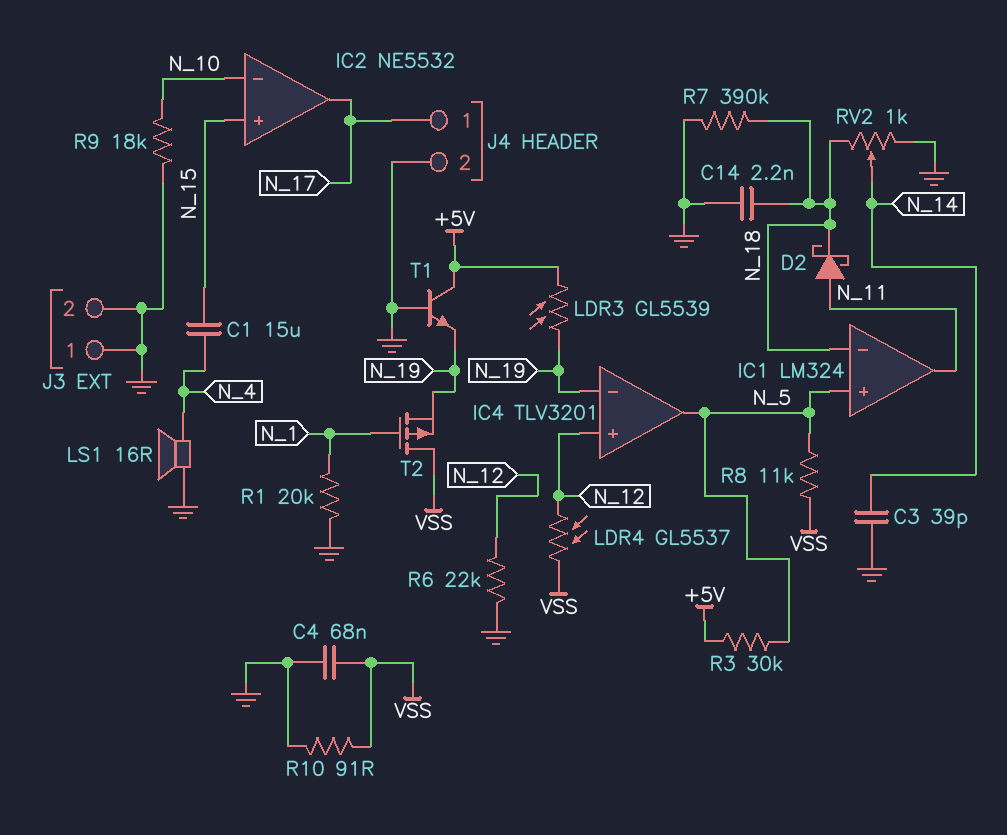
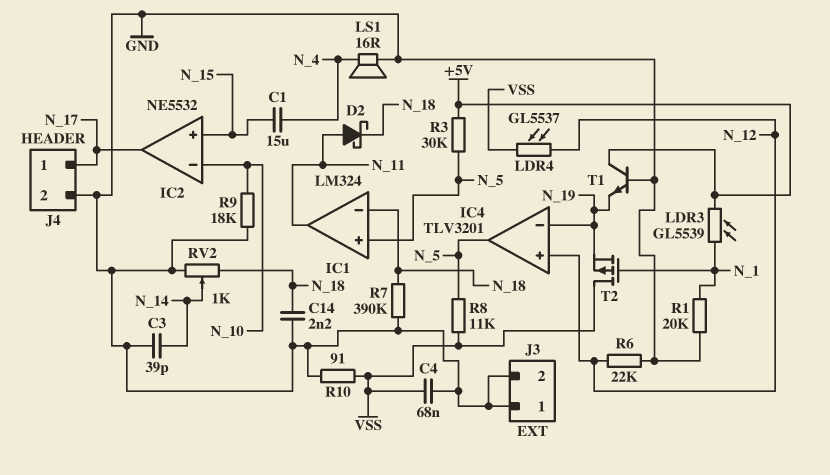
LDR3: GL5539 (+5V, N_19) -> GL5539 (+5V, N_1)

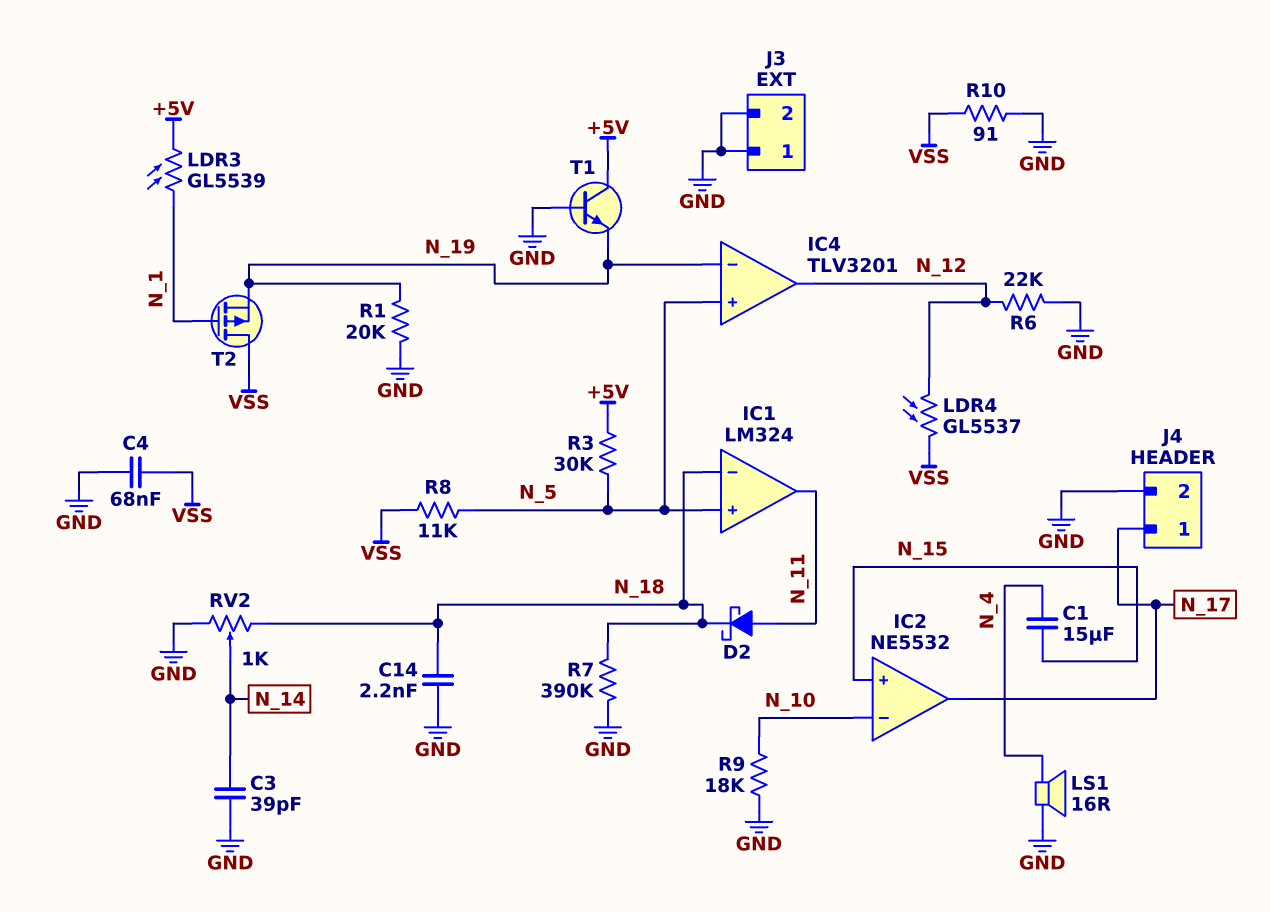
IC4 pin in+: N_12 -> N_5
IC4 pin out: N_5 -> N_12
R1: 20k (GND, N_1) -> 20k (GND, N_19)

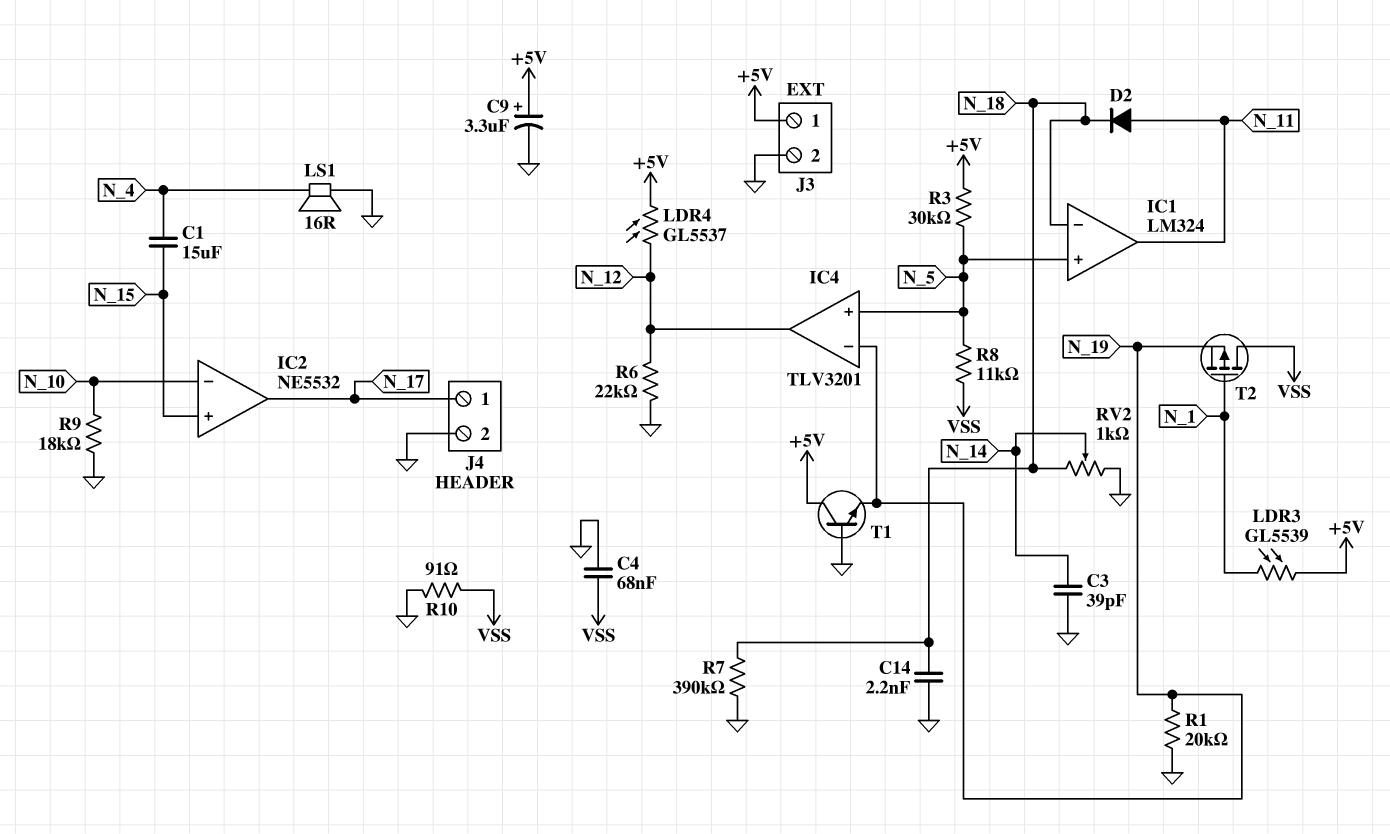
C9: none -> 3.3uF (plus +5V, minus GND)
D2: schottky (A N_11, K N_18) -> diode (A N_11, K N_18)
J3 pin 1: GND -> +5V
LDR4: GL5537 (N_12, VSS) -> GL5537 (+5V, N_12)

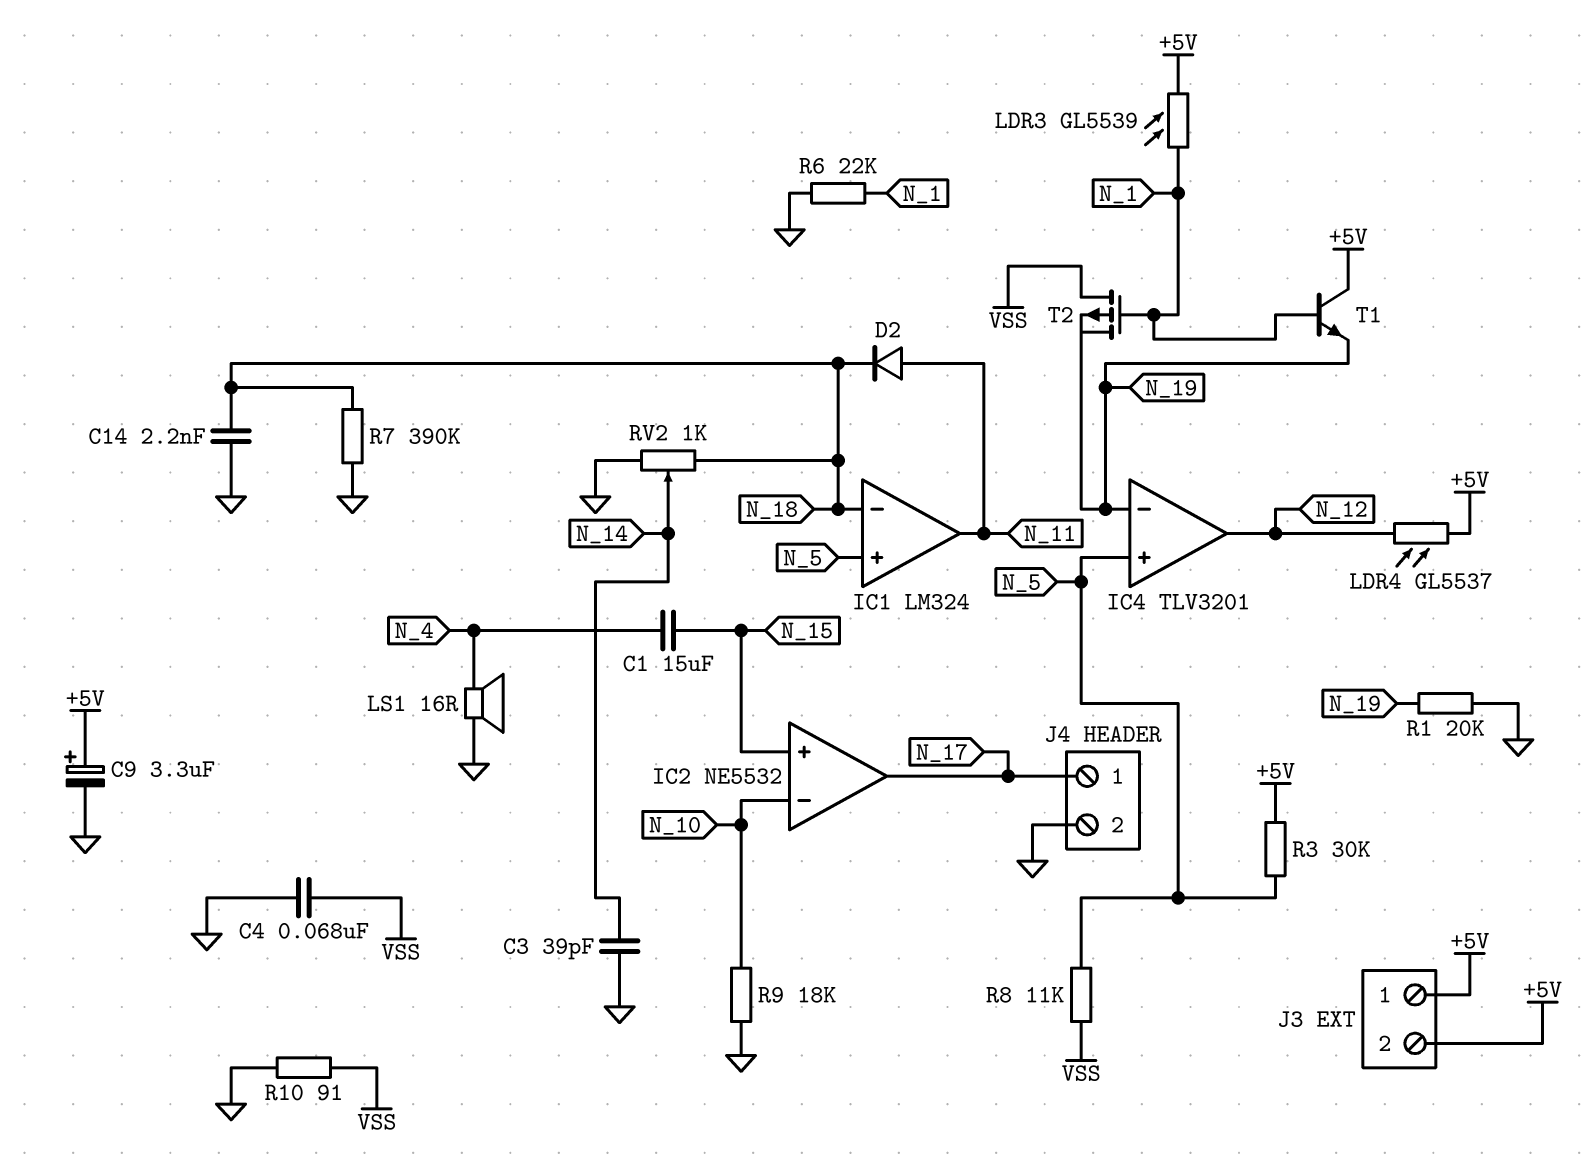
J3 pin 2: GND -> +5V
R6: 22k (GND, N_12) -> 22k (GND, N_1)
T1: NPN (B GND, C +5V, E N_19) -> NPN (B N_1, C +5V, E N_19)

